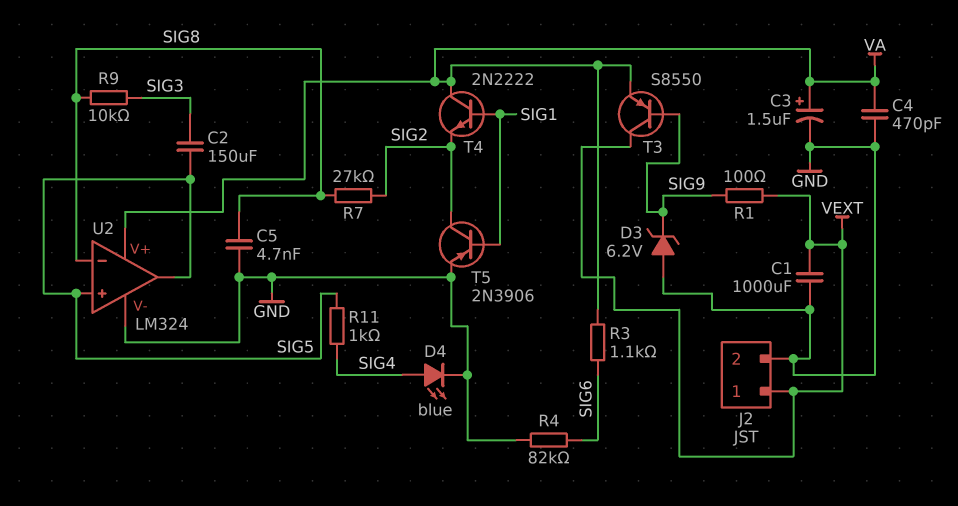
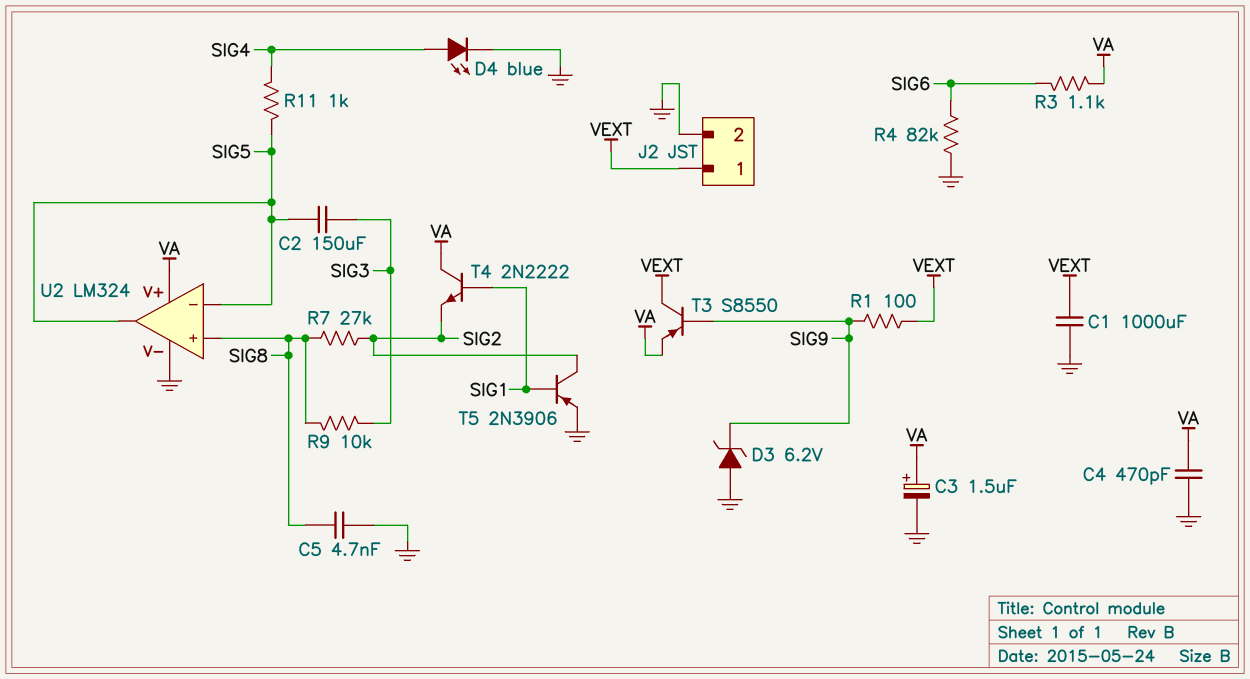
U2 pin in+: SIG5 -> SIG8
U2 pin in-: SIG8 -> SIG5

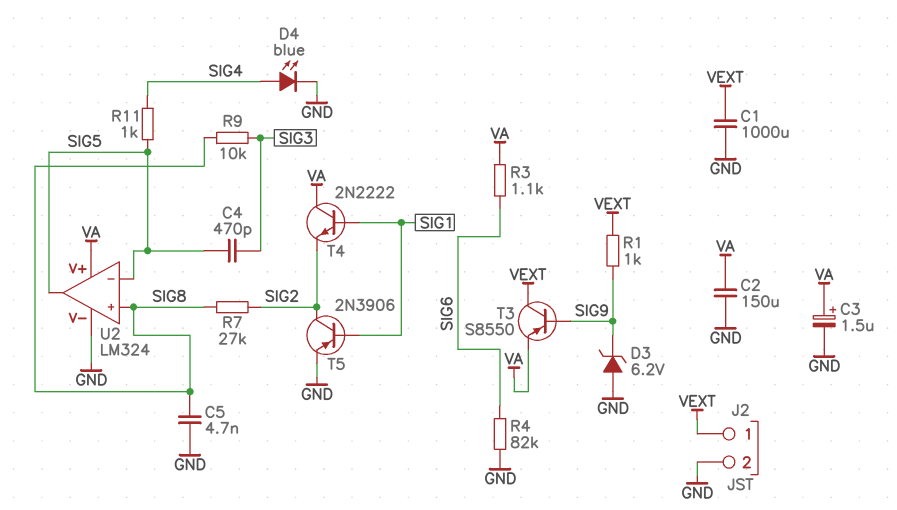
C2: 150uF (SIG3, SIG5) -> 150uF (GND, VA)
C4: 470pF (GND, VA) -> 470pF (SIG3, SIG5)
R1: 100 (SIG9, VEXT) -> 1k (SIG9, VEXT)

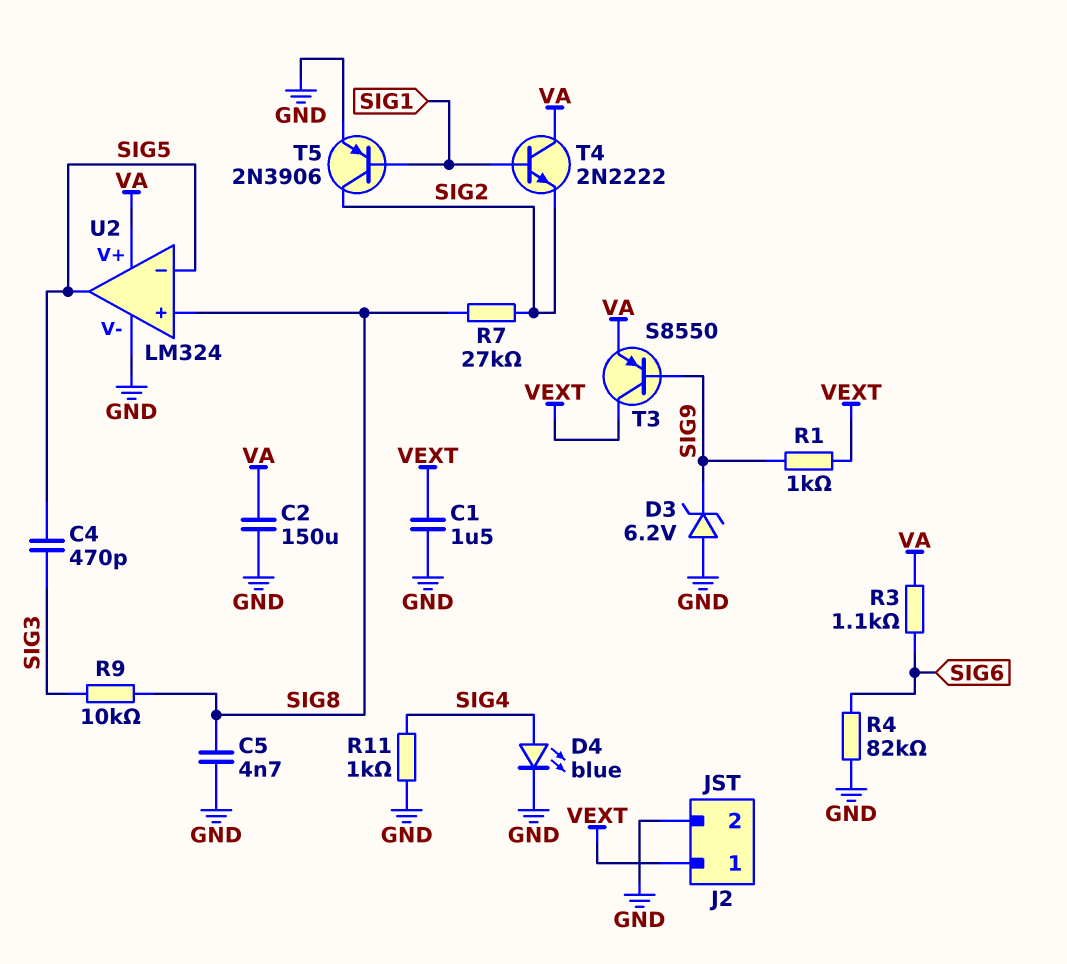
C1: 1000uF (GND, VEXT) -> 1.5uF (GND, VEXT)
C3: 1.5uF (plus VA, minus GND) -> none
R11: 1k (SIG4, SIG5) -> 1k (GND, SIG4)

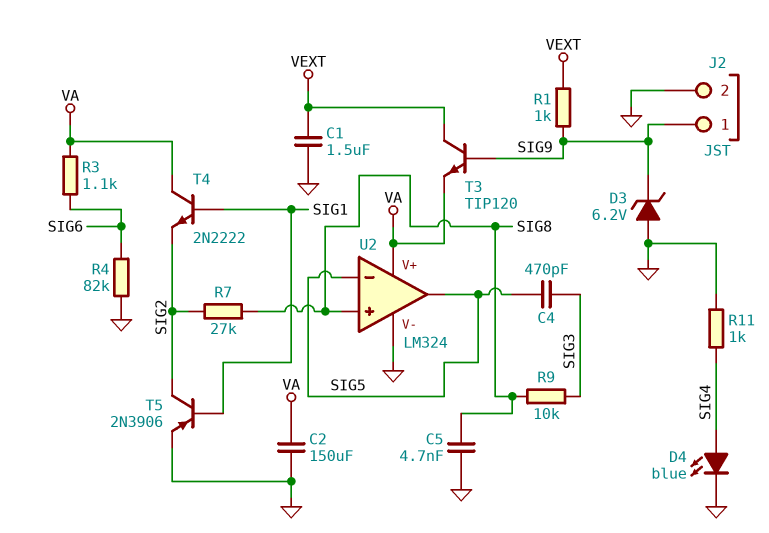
J2 pin 1: VEXT -> SIG9
T3: PNP S8550 (B SIG9, C VEXT, E VA) -> NPN TIP120 (B SIG9, C VEXT, E VA)

